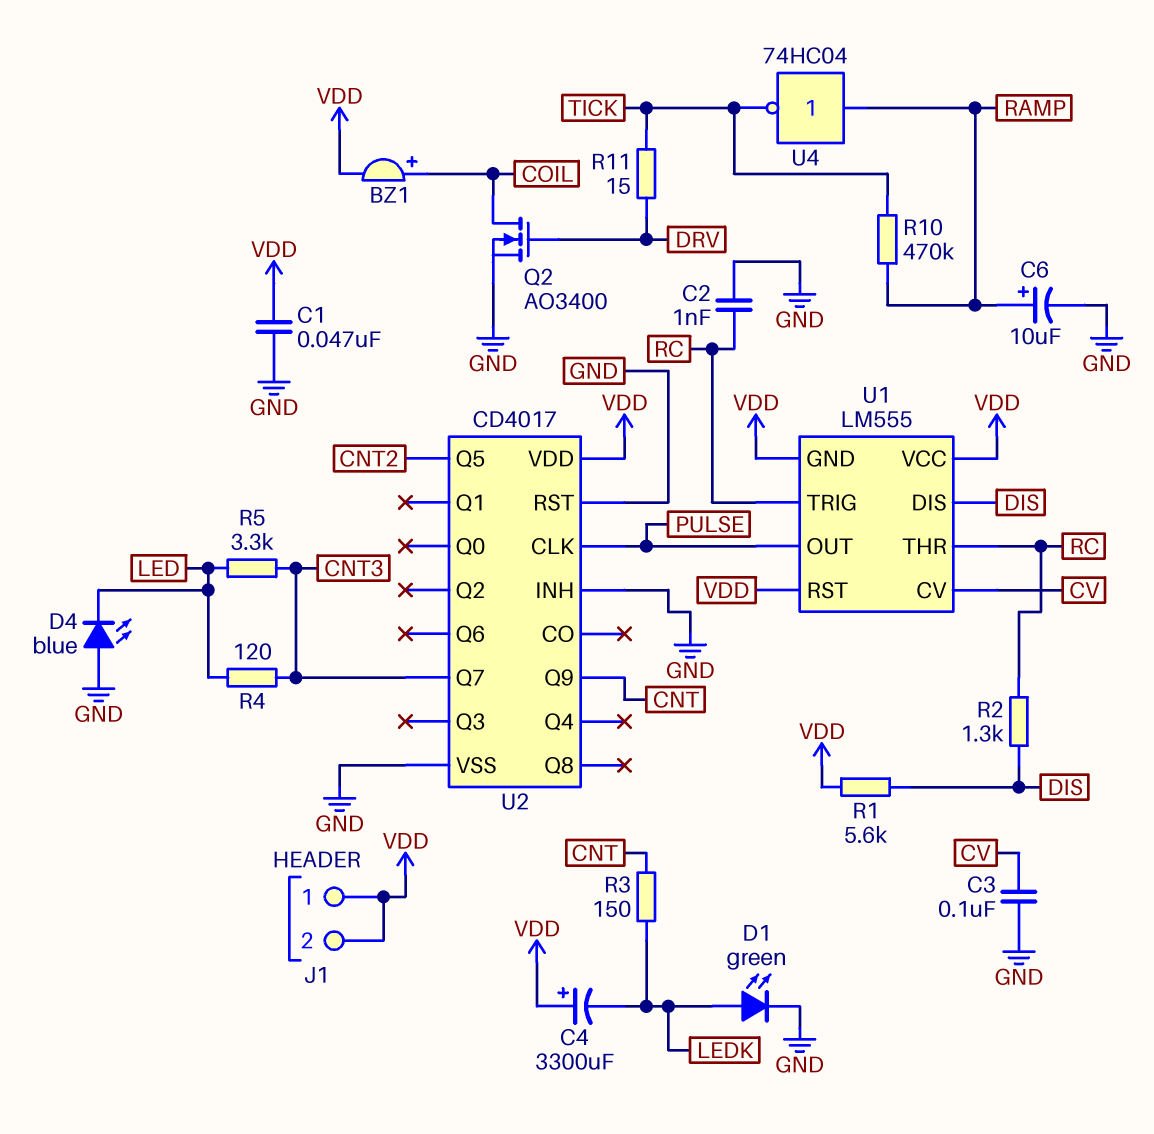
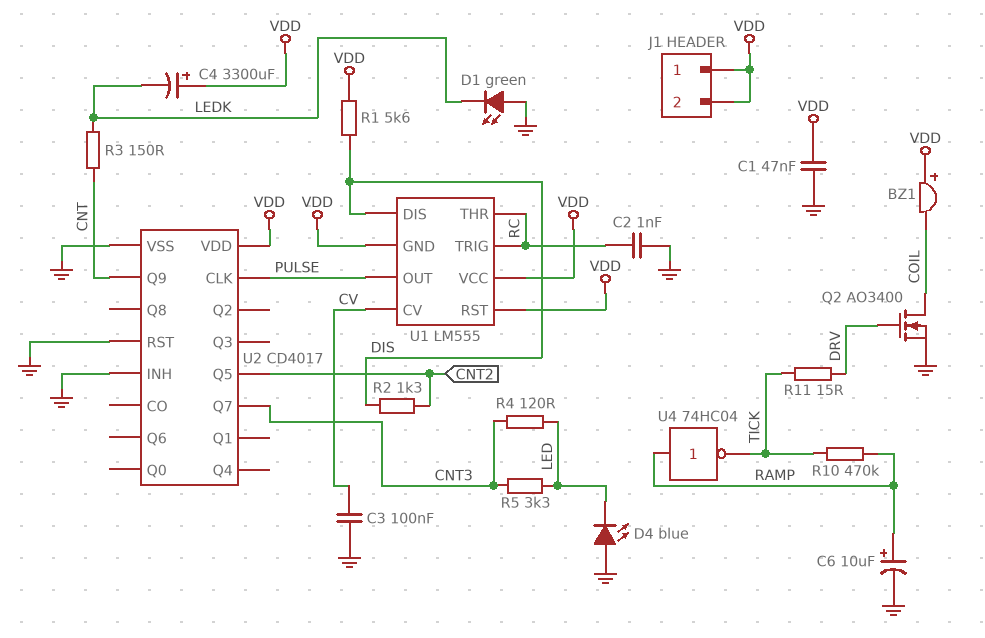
BZ1: buzzer (plus COIL, minus VDD) -> buzzer (plus VDD, minus COIL)
D1: LED green (A LEDK, K GND) -> LED green (A GND, K LEDK)
R2: 1.3k (DIS, RC) -> 1.3k (CNT2, DIS)

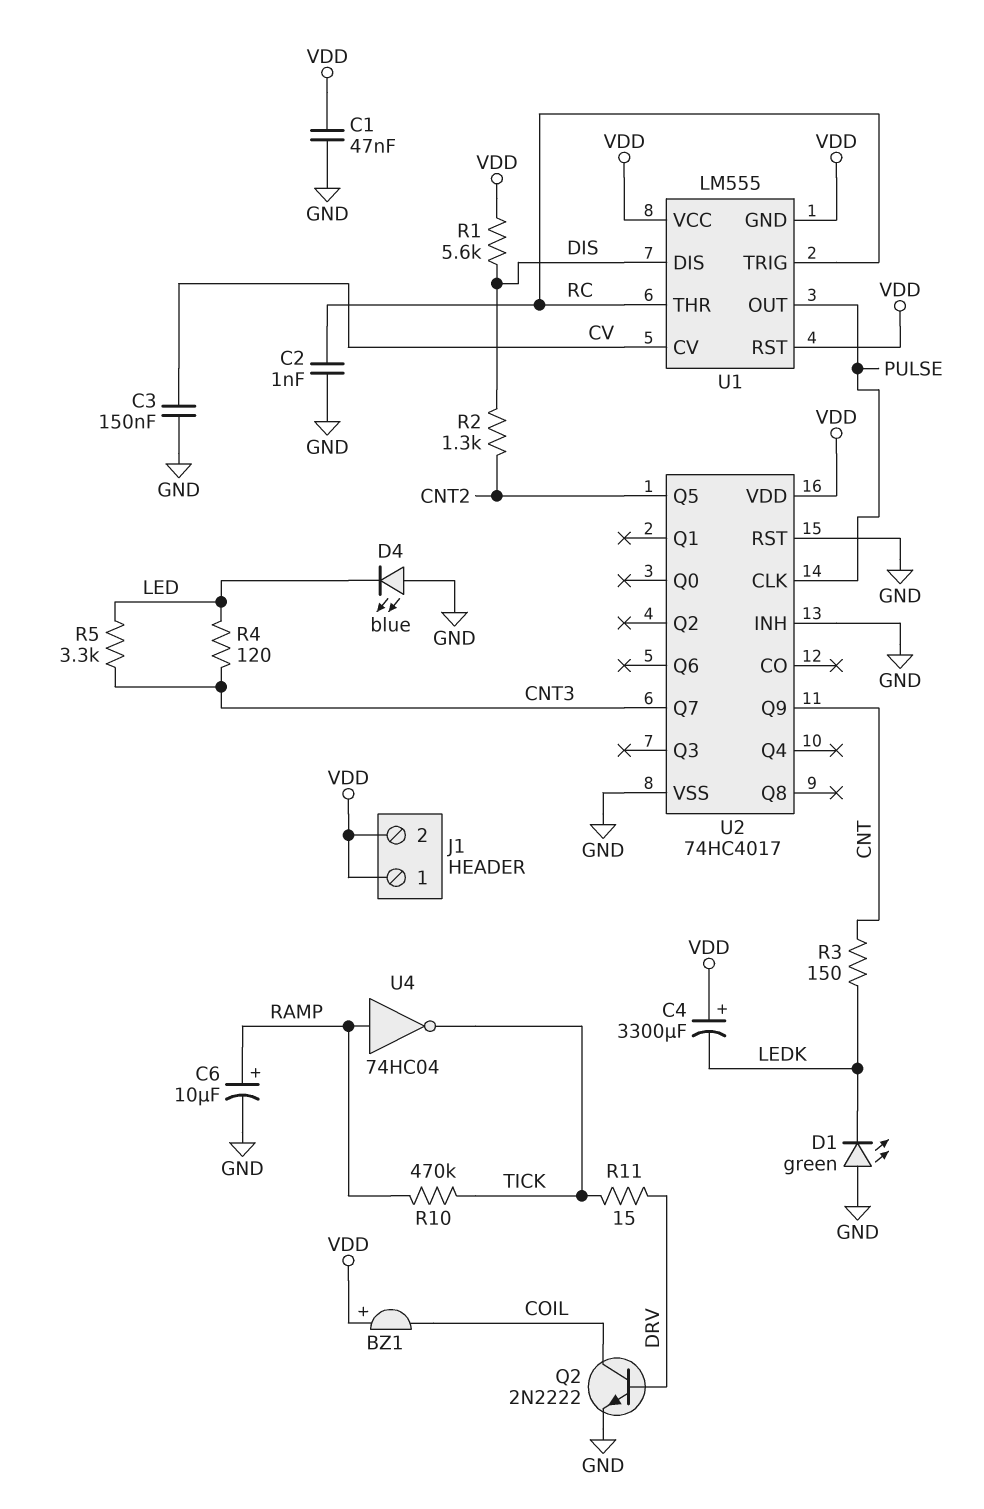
C3: 100nF (CV, GND) -> 150nF (CV, GND)
Q2: NMOS AO3400 (G DRV, D COIL, S GND) -> NPN 2N2222 (B DRV, C COIL, E GND)
U2: CD4017 -> 74HC4017

